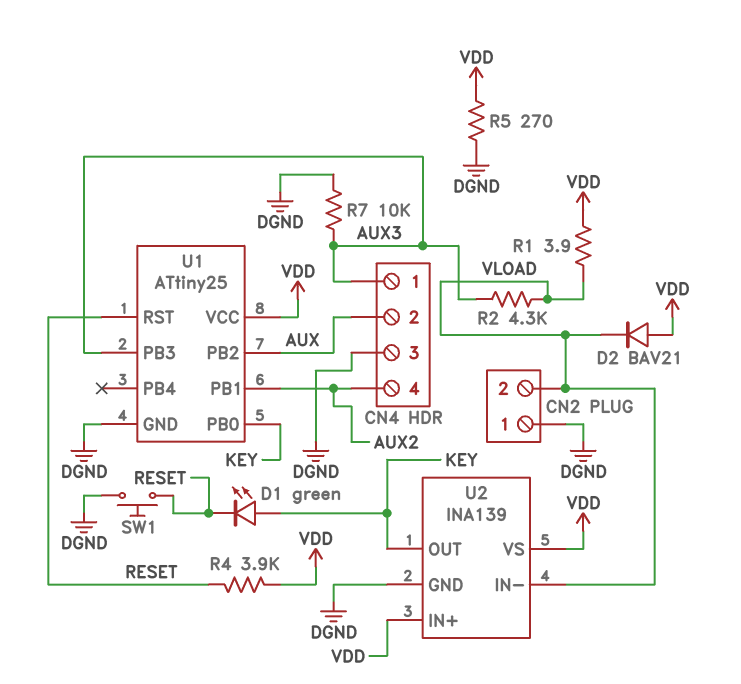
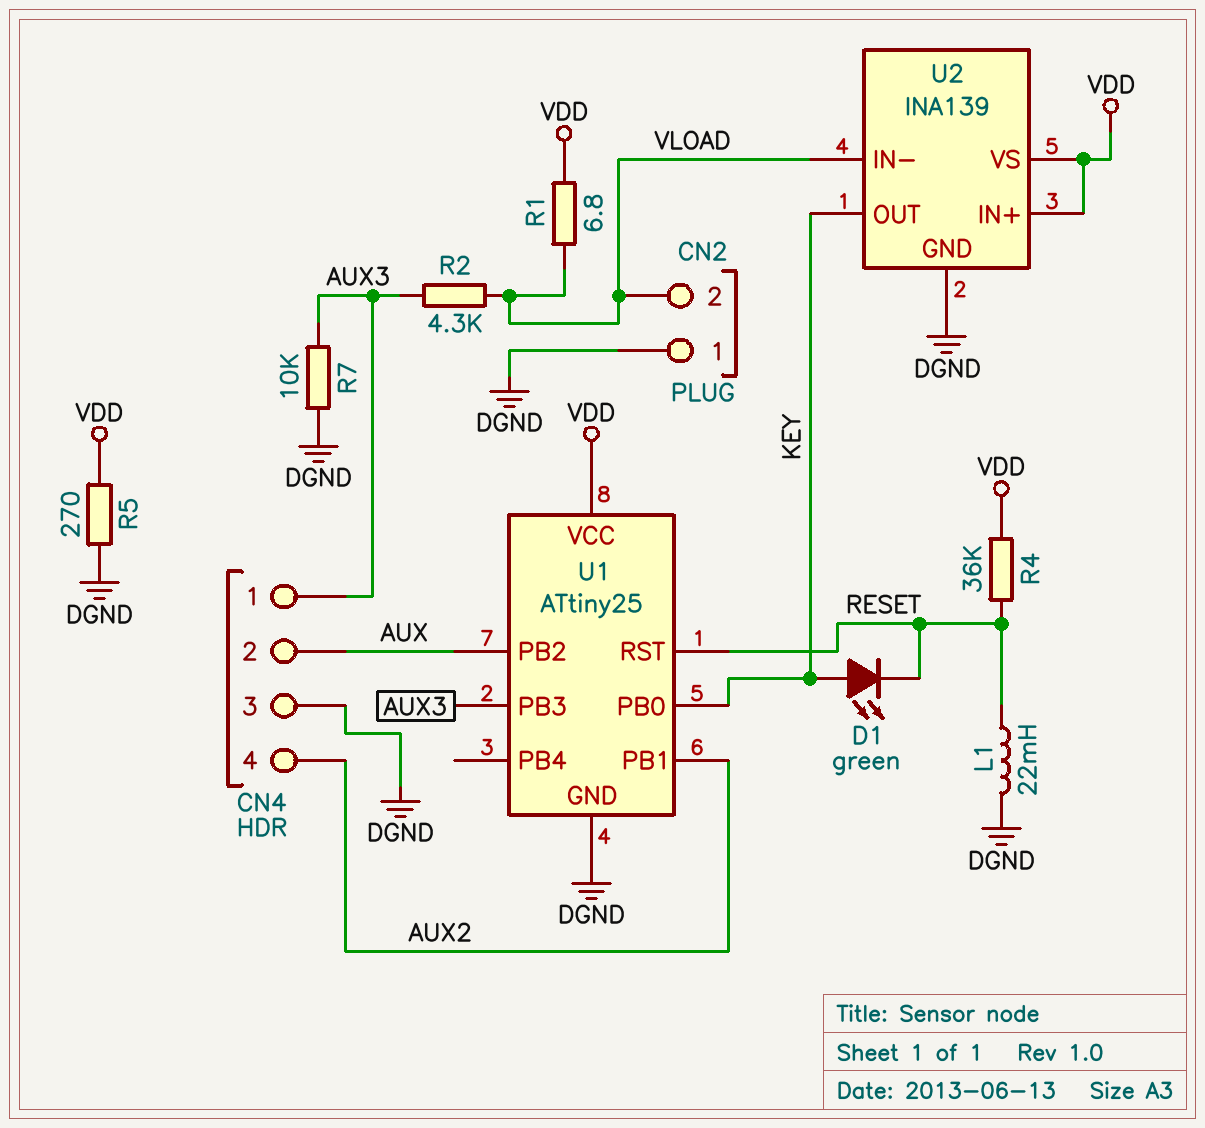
D2: diode BAV21 (A VDD, K VLOAD) -> none
L1: none -> 22mH (DGND, RESET)
R1: 3.9 (VDD, VLOAD) -> 6.8 (VDD, VLOAD)
R4: 3.9k (RESET, VDD) -> 36k (RESET, VDD)
SW1: button (DGND, RESET) -> none

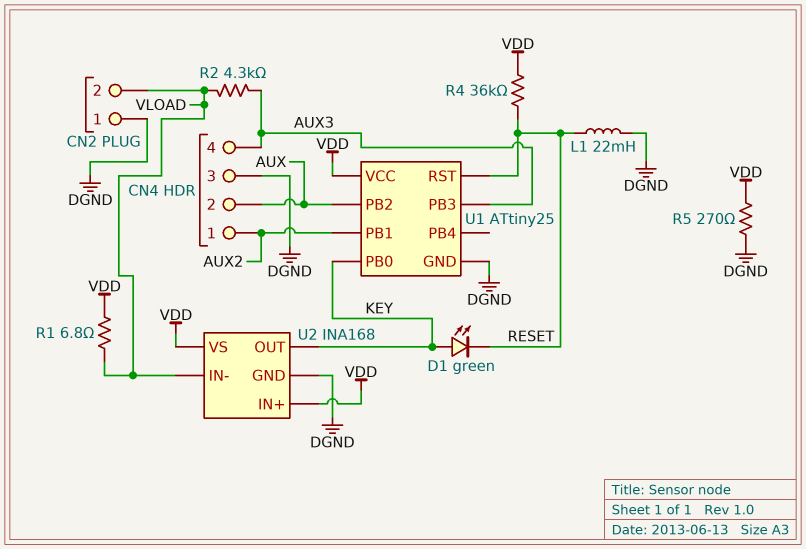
CN4 pin 1: AUX3 -> AUX2
CN4 pin 4: AUX2 -> AUX3
R7: 10k (AUX3, DGND) -> none
U2: INA139 -> INA168

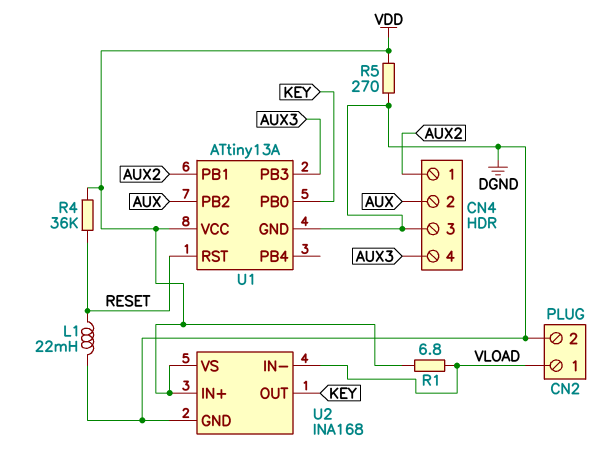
CN2 pin 1: DGND -> VLOAD
CN2 pin 2: VLOAD -> DGND
D1: LED green (A KEY, K RESET) -> none
R2: 4.3k (AUX3, VLOAD) -> none
U1: ATtiny25 -> ATtiny13A

